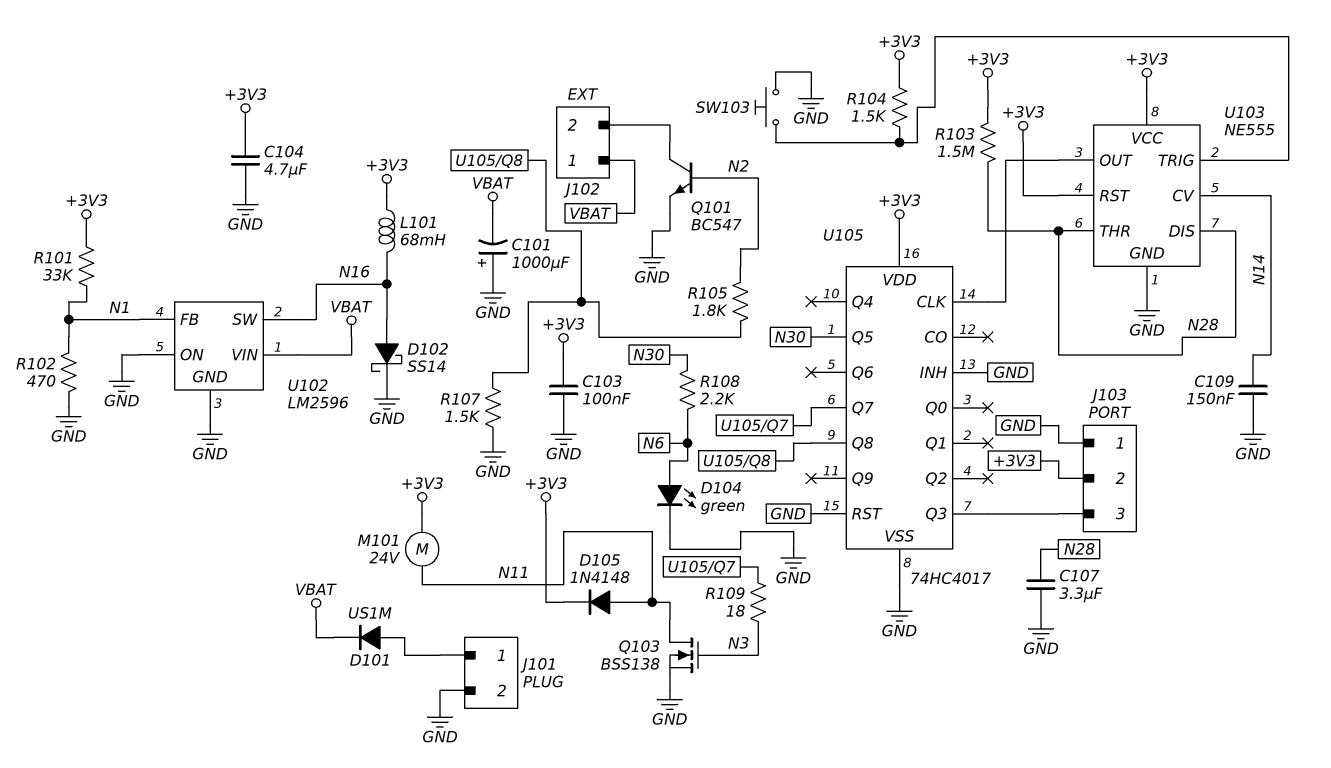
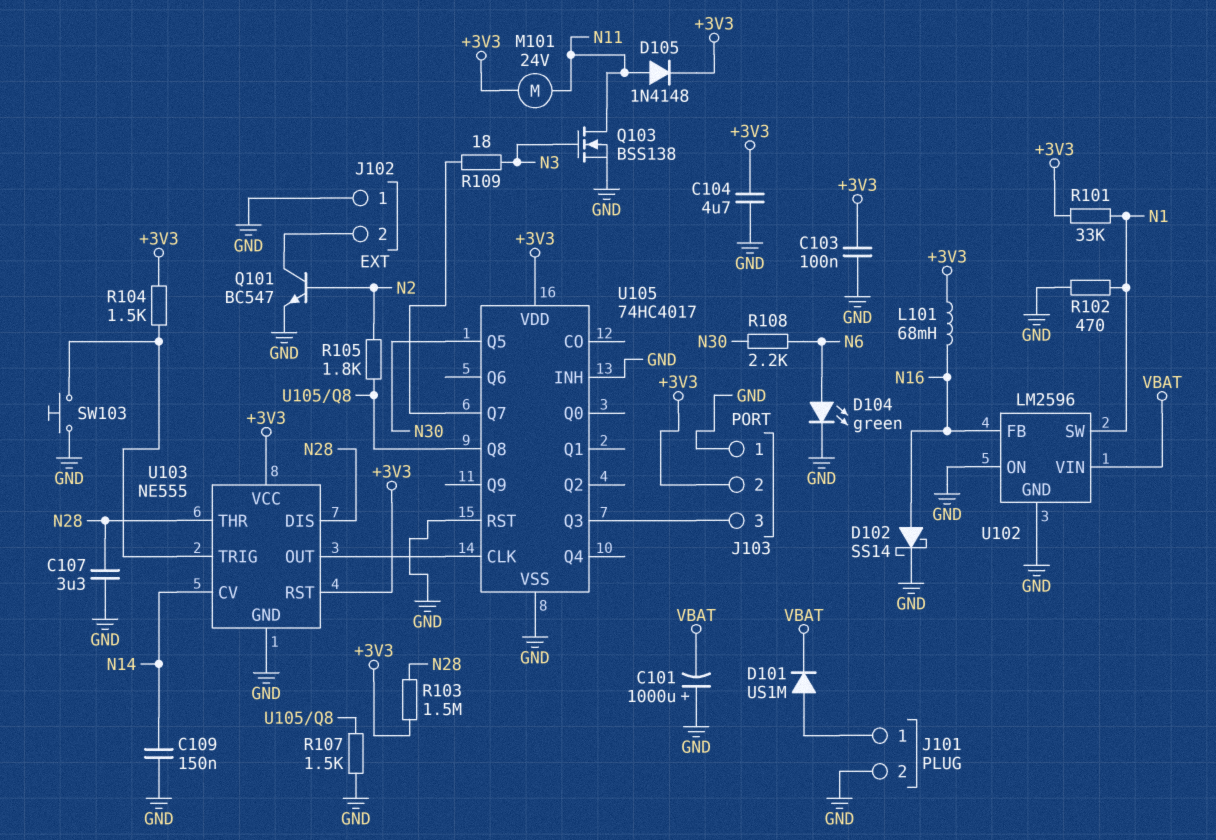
J102 pin 1: VBAT -> GND
U102 pin FB: N1 -> N16
U102 pin SW: N16 -> N1

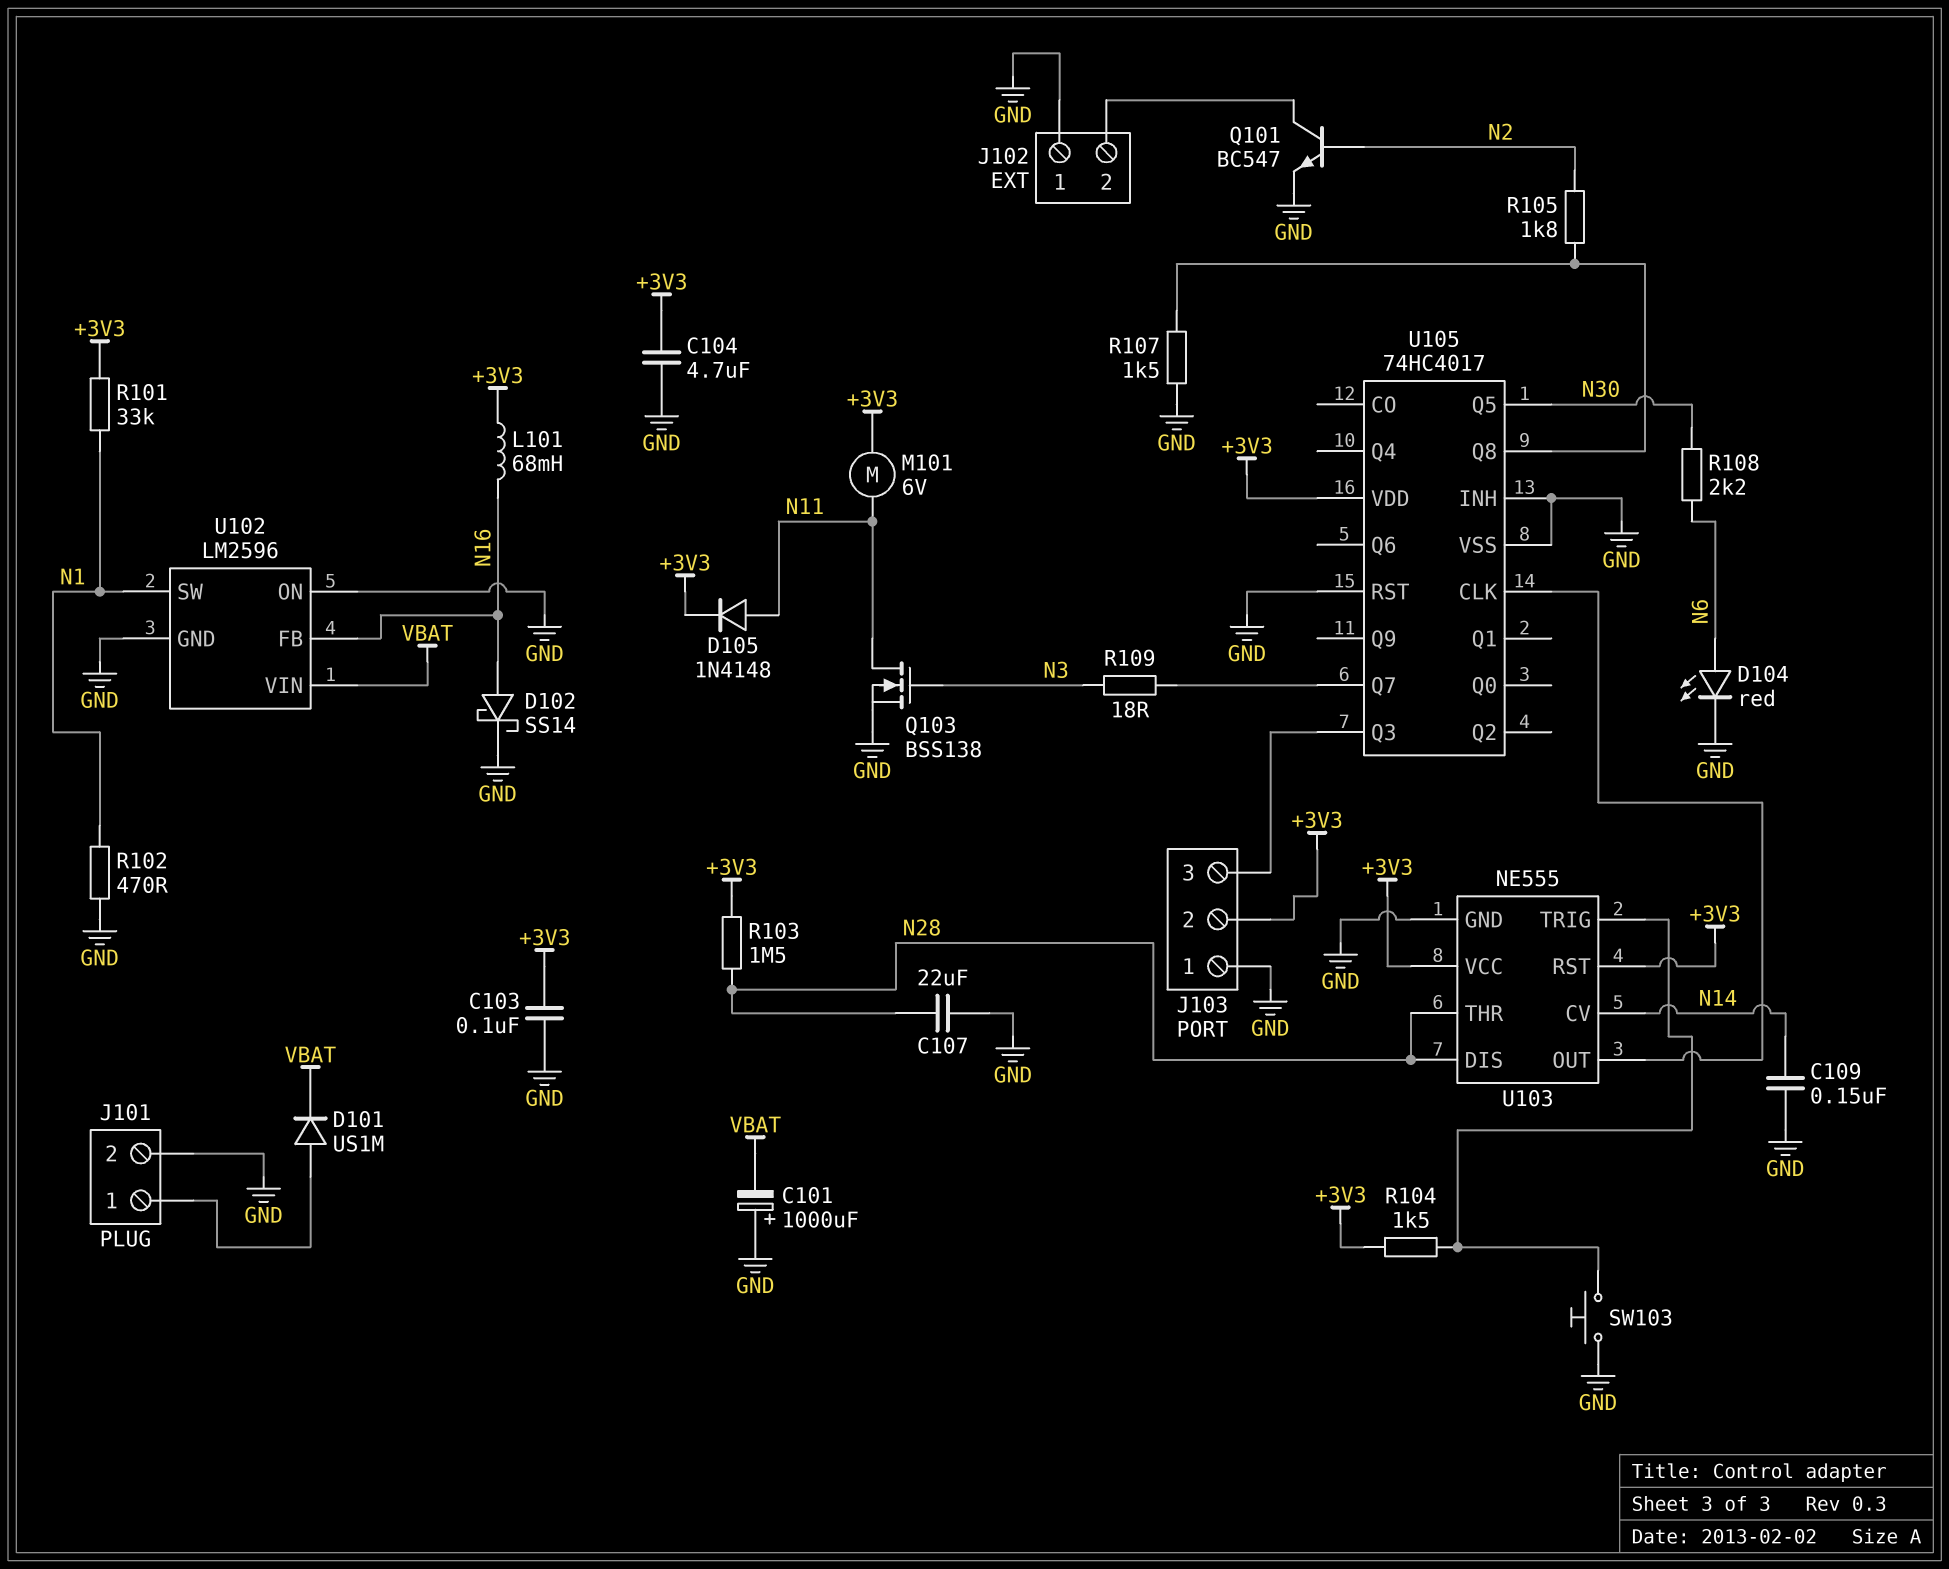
C107: 3.3uF (GND, N28) -> 22uF (GND, N28)
D104: LED green (A N6, K GND) -> LED red (A N6, K GND)
M101: motor 24V (+3V3, N11) -> motor 6V (+3V3, N11)

